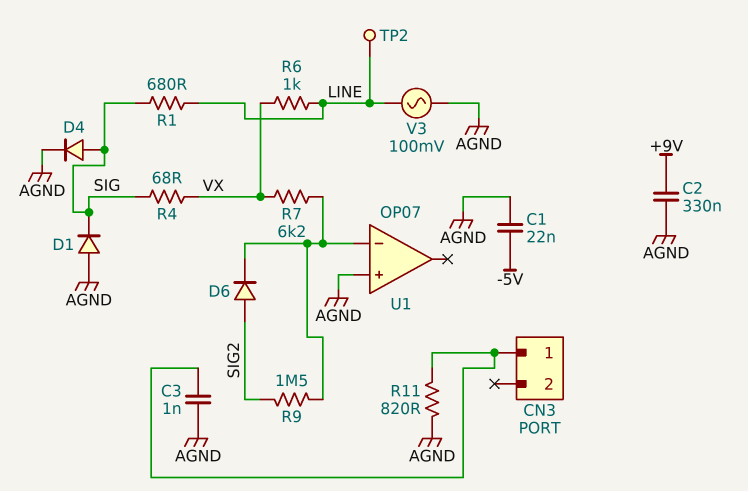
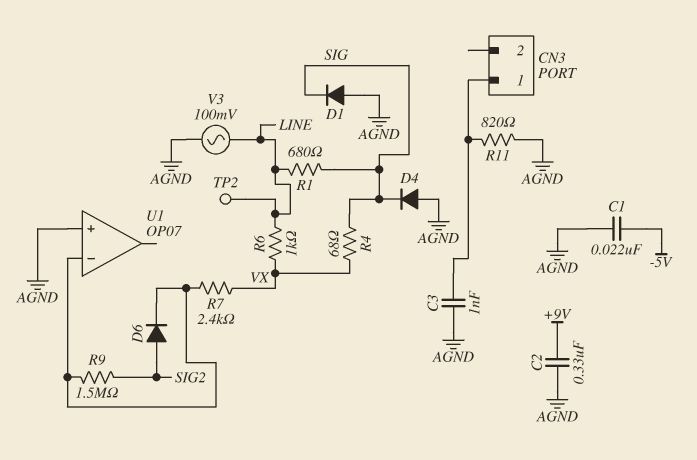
D4: diode (A SIG, K AGND) -> diode (A AGND, K SIG)
R7: 6.2k (U1/in-, VX) -> 2.4k (U1/in-, VX)

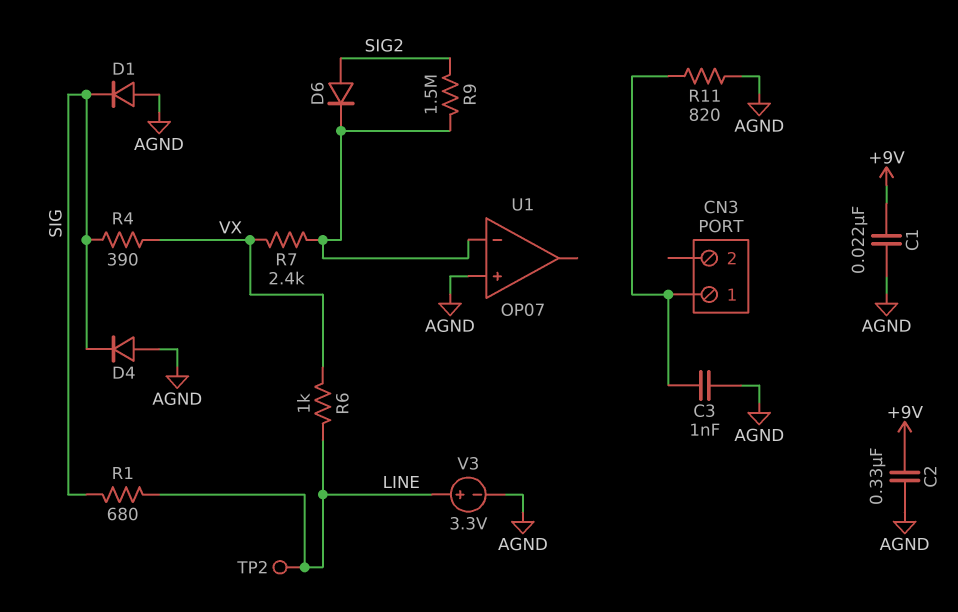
C1: 22nF (-5V, AGND) -> 22nF (+9V, AGND)
R4: 68 (SIG, VX) -> 390 (SIG, VX)
V3: AC 100mV (AGND, LINE) -> 3.3V (plus LINE, minus AGND)

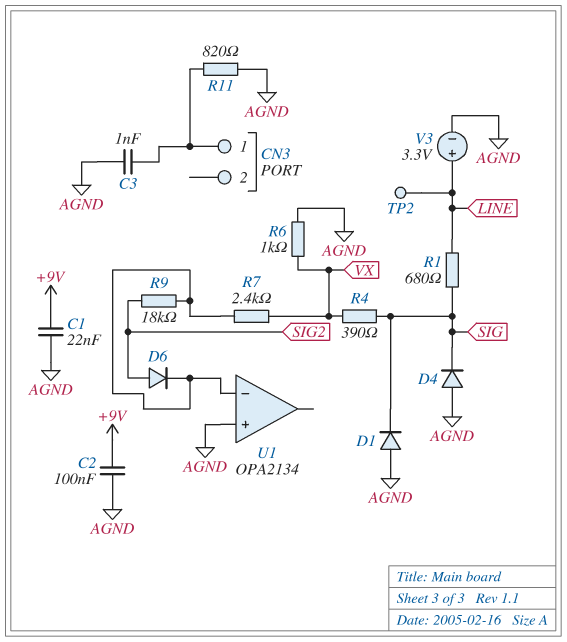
C2: 330nF (+9V, AGND) -> 100nF (+9V, AGND)
R6: 1k (LINE, VX) -> 1k (AGND, VX)
R9: 1.5M (SIG2, U1/in-) -> 18k (SIG2, U1/in-)
U1: OP07 -> OPA2134

